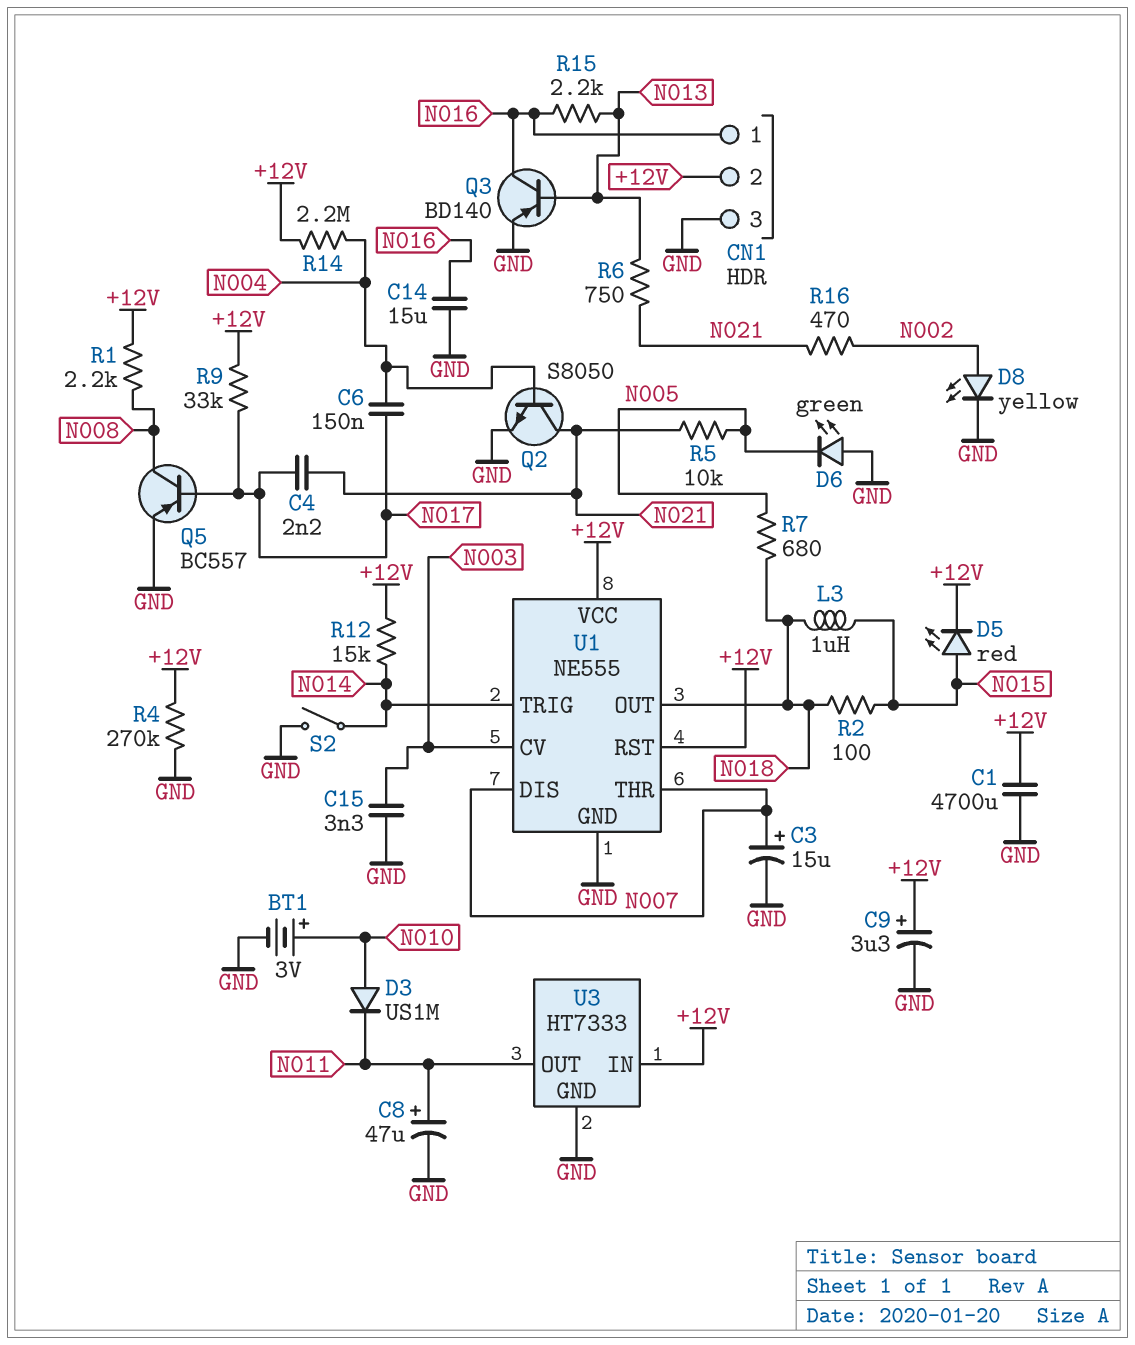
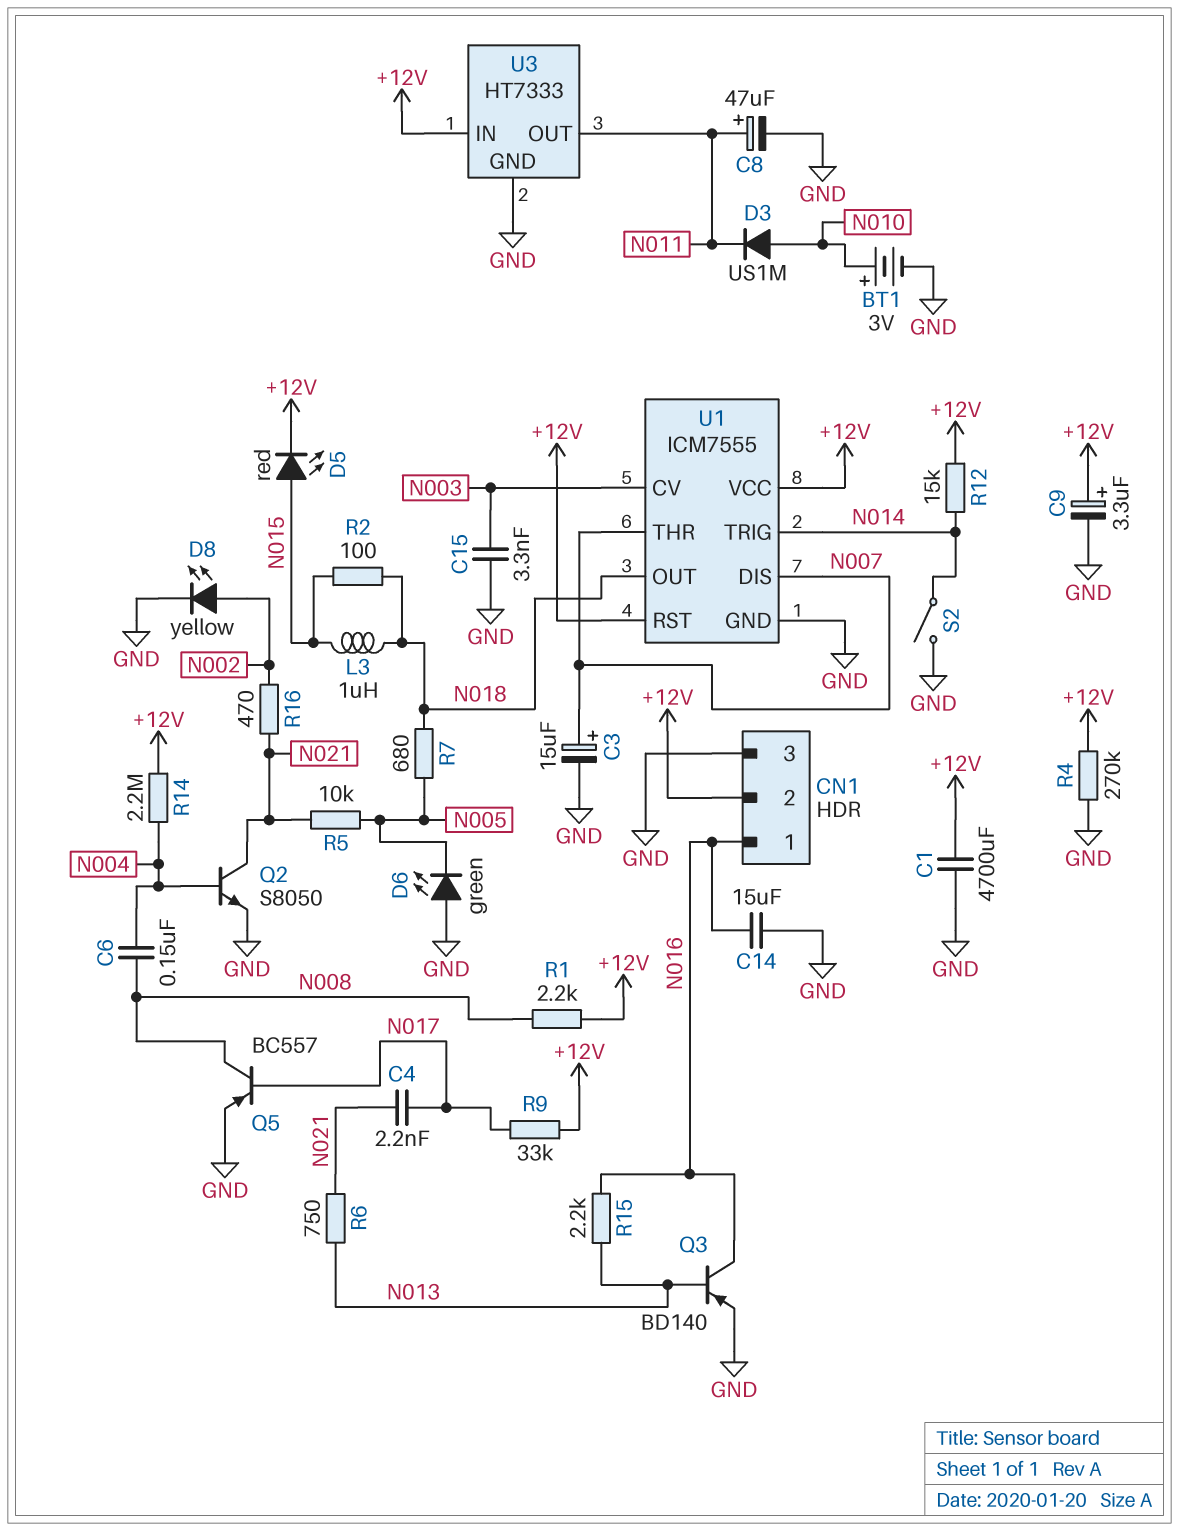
C6: 150nF (N004, N017) -> 150nF (N004, N008)
U1: NE555 -> ICM7555

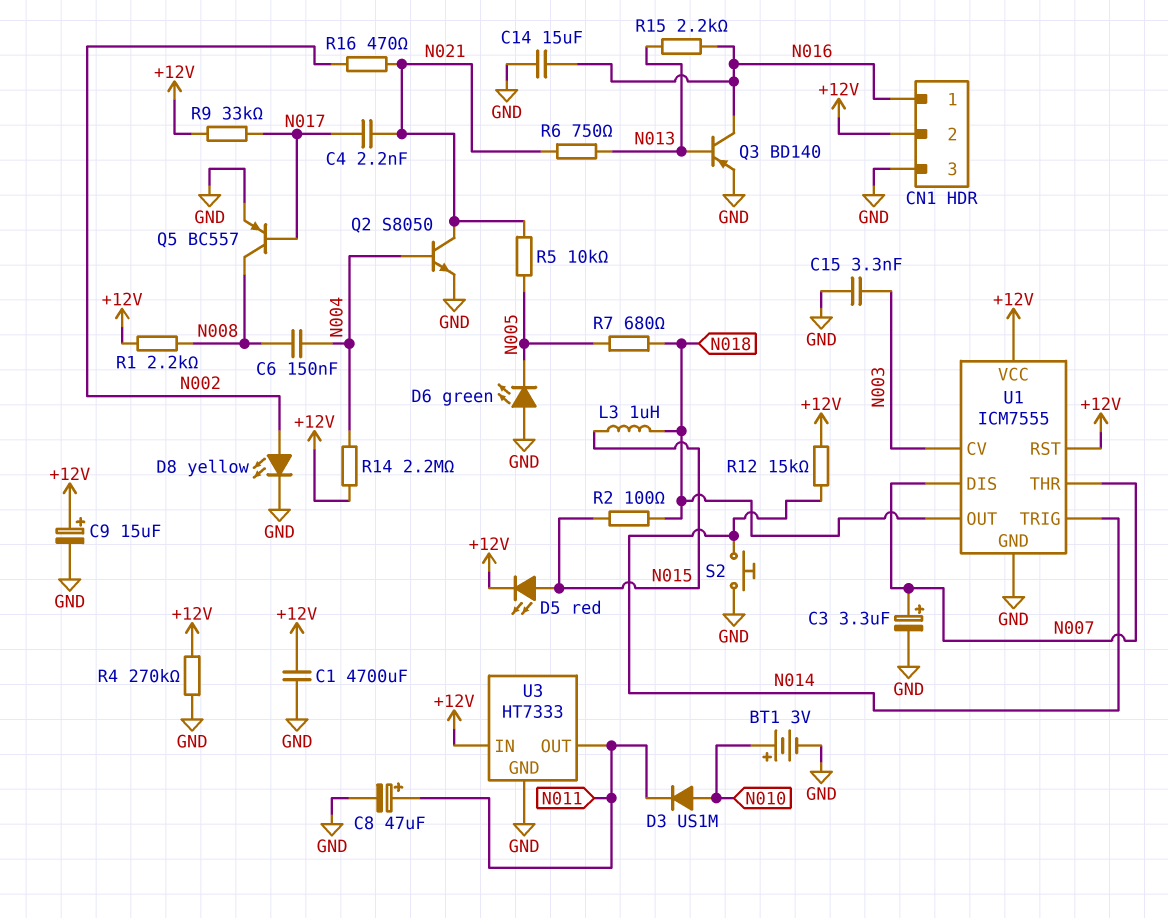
C3: 15uF (plus N007, minus GND) -> 3.3uF (plus N007, minus GND)
C9: 3.3uF (plus +12V, minus GND) -> 15uF (plus +12V, minus GND)
S2: switch (GND, N014) -> button (GND, N014)

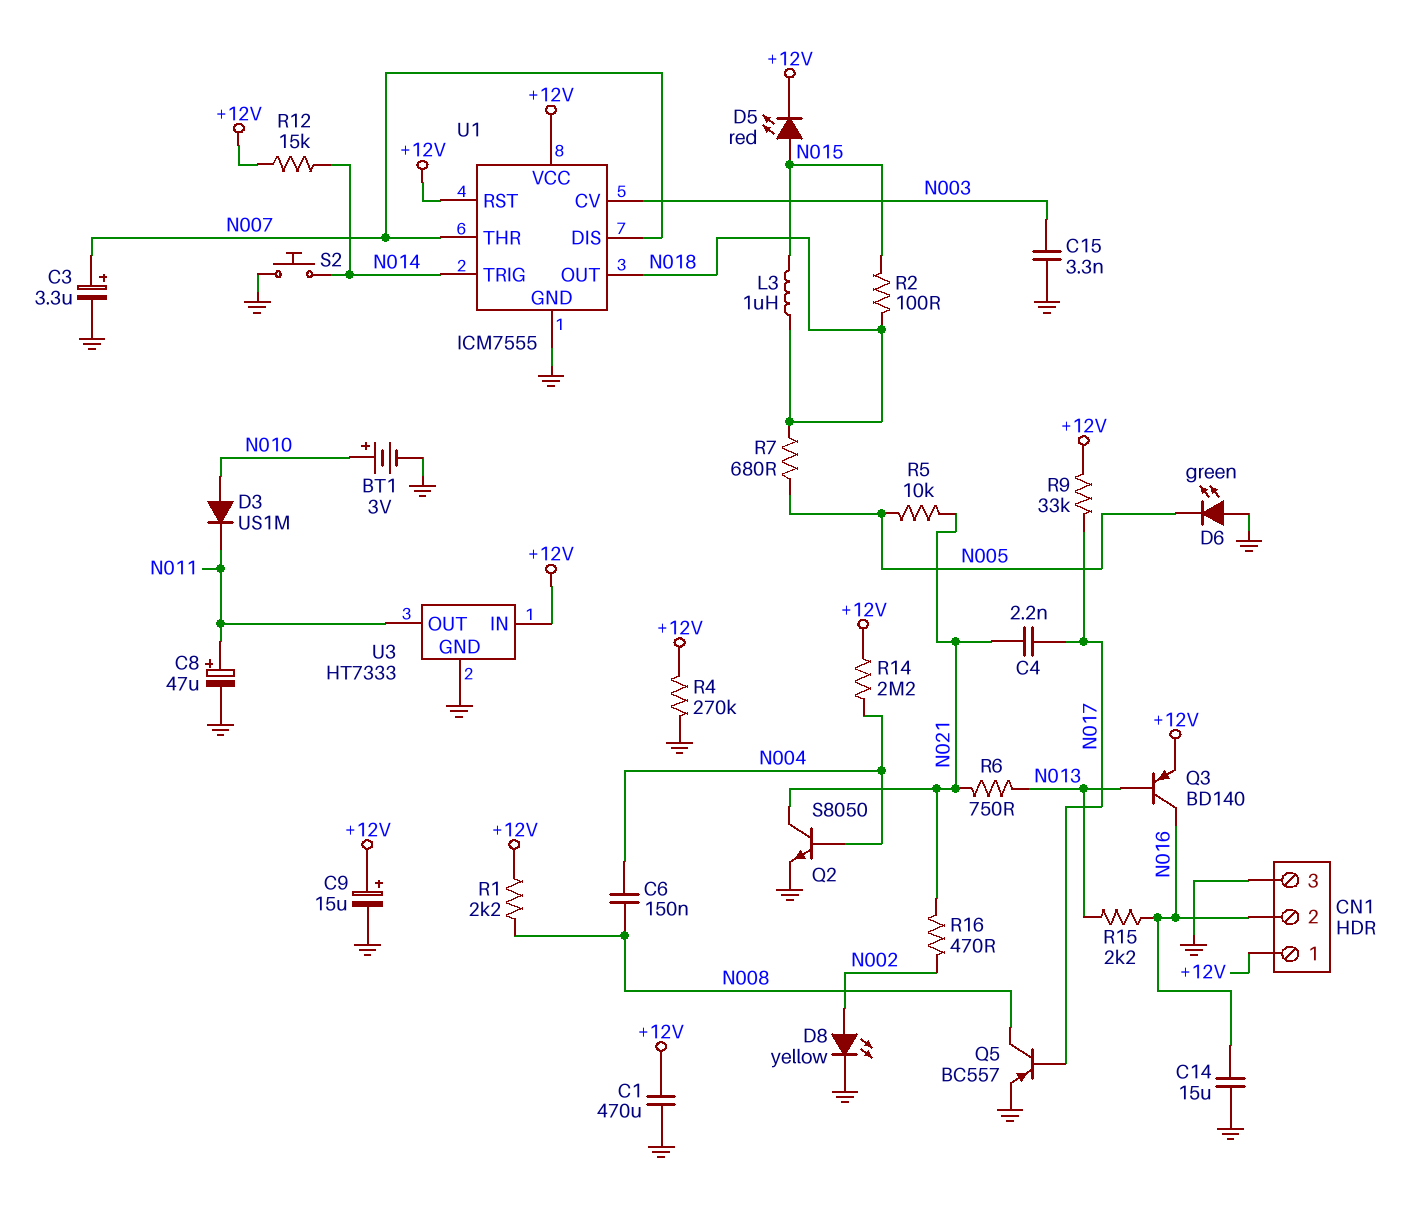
C1: 4700uF (+12V, GND) -> 470uF (+12V, GND)
CN1 pin 1: N016 -> +12V
CN1 pin 2: +12V -> N016
Q3: PNP BD140 (B N013, C N016, E GND) -> PNP BD140 (B N013, C N016, E +12V)

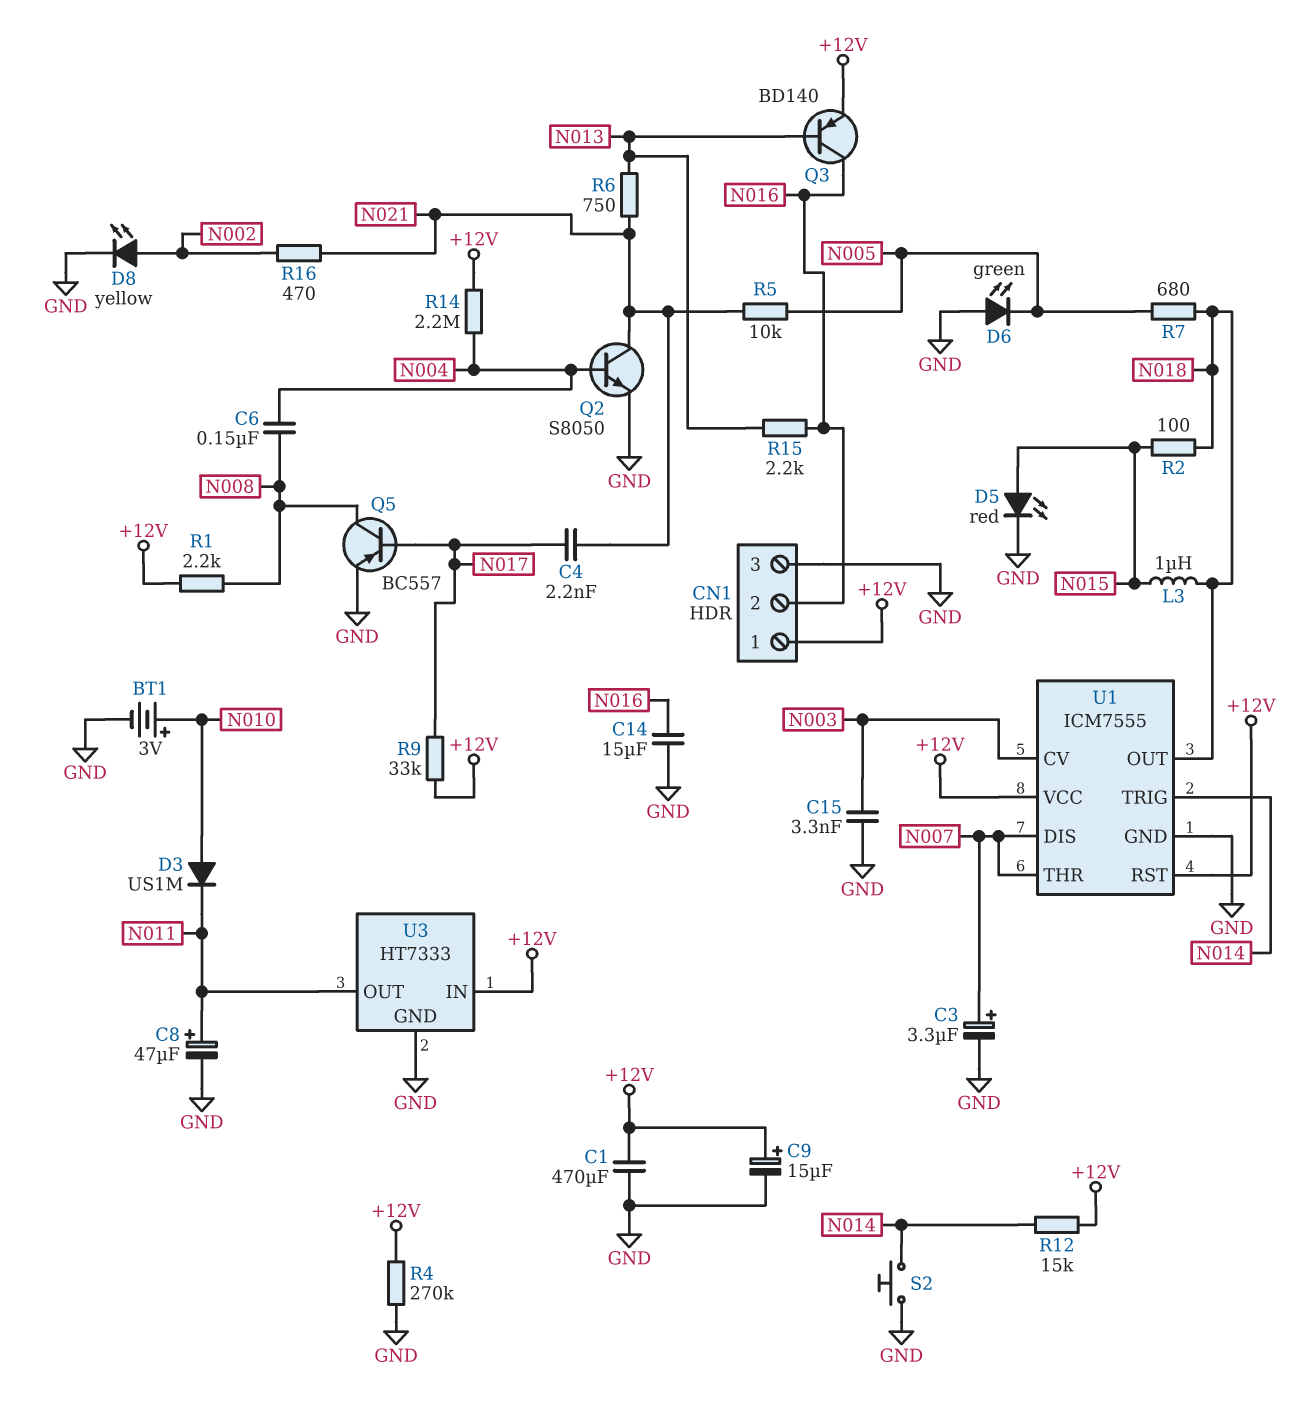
D5: LED red (A N015, K +12V) -> LED red (A N015, K GND)

